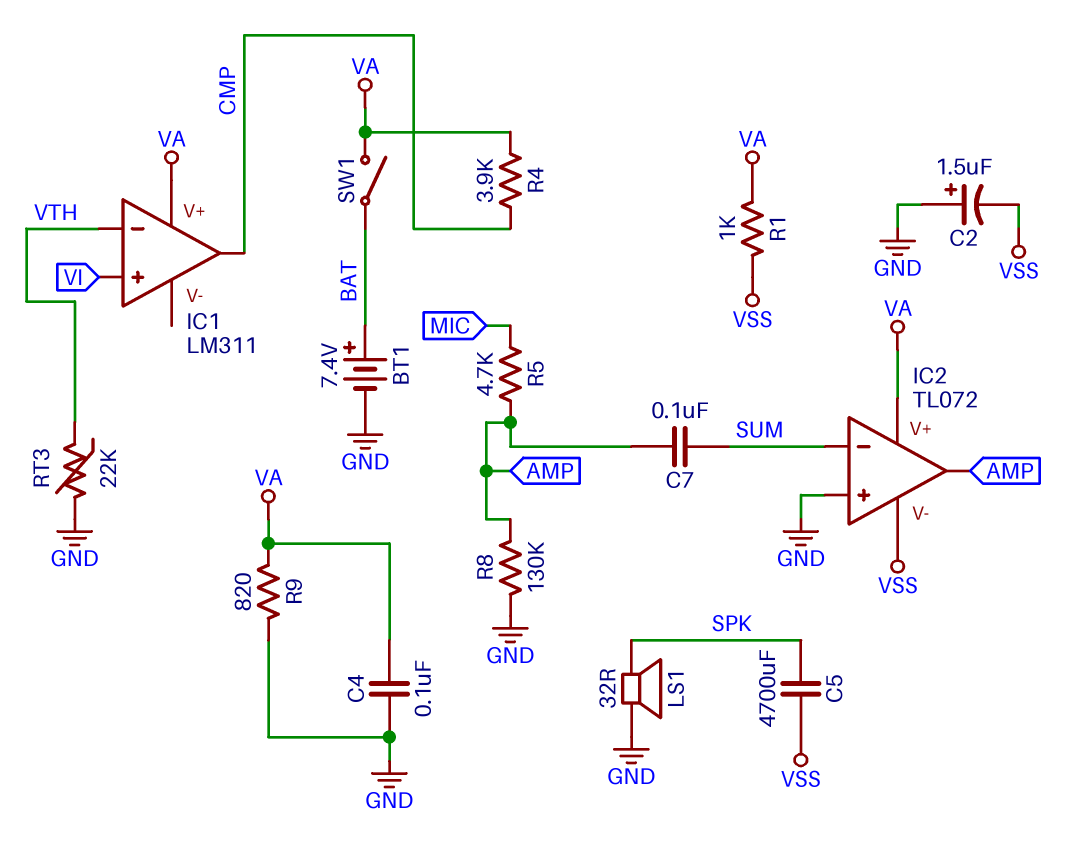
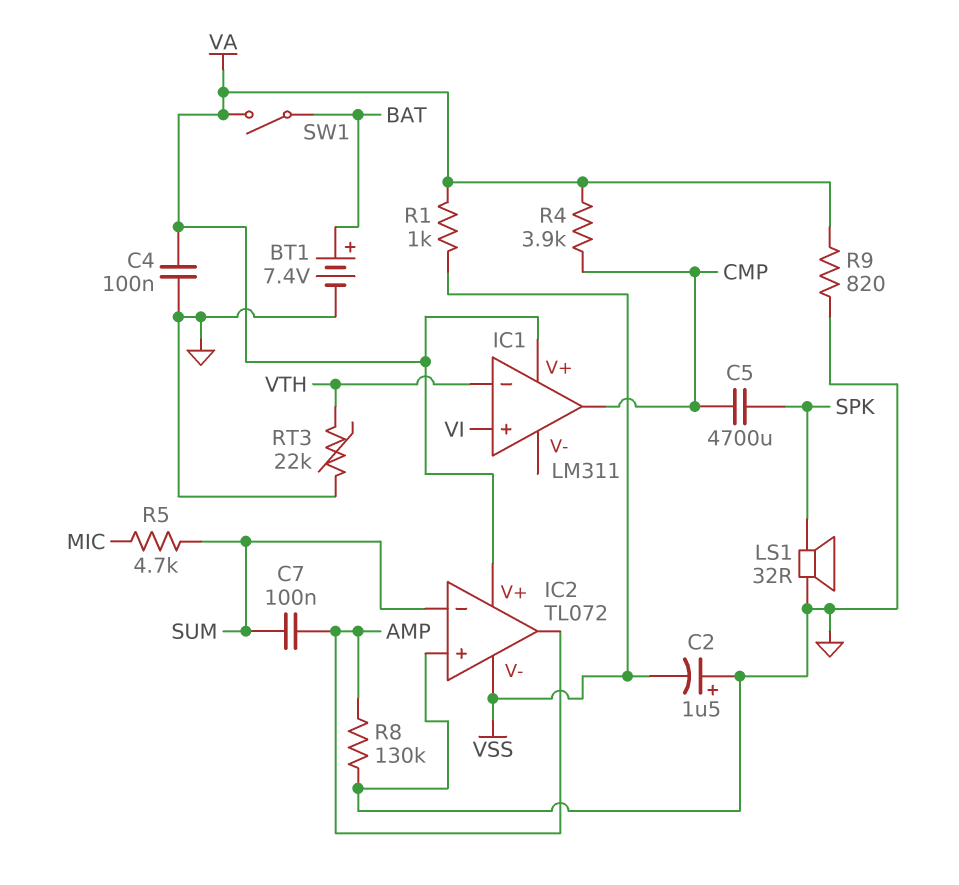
C5: 4700uF (SPK, VSS) -> 4700uF (CMP, SPK)
R5: 4.7k (AMP, MIC) -> 4.7k (MIC, SUM)

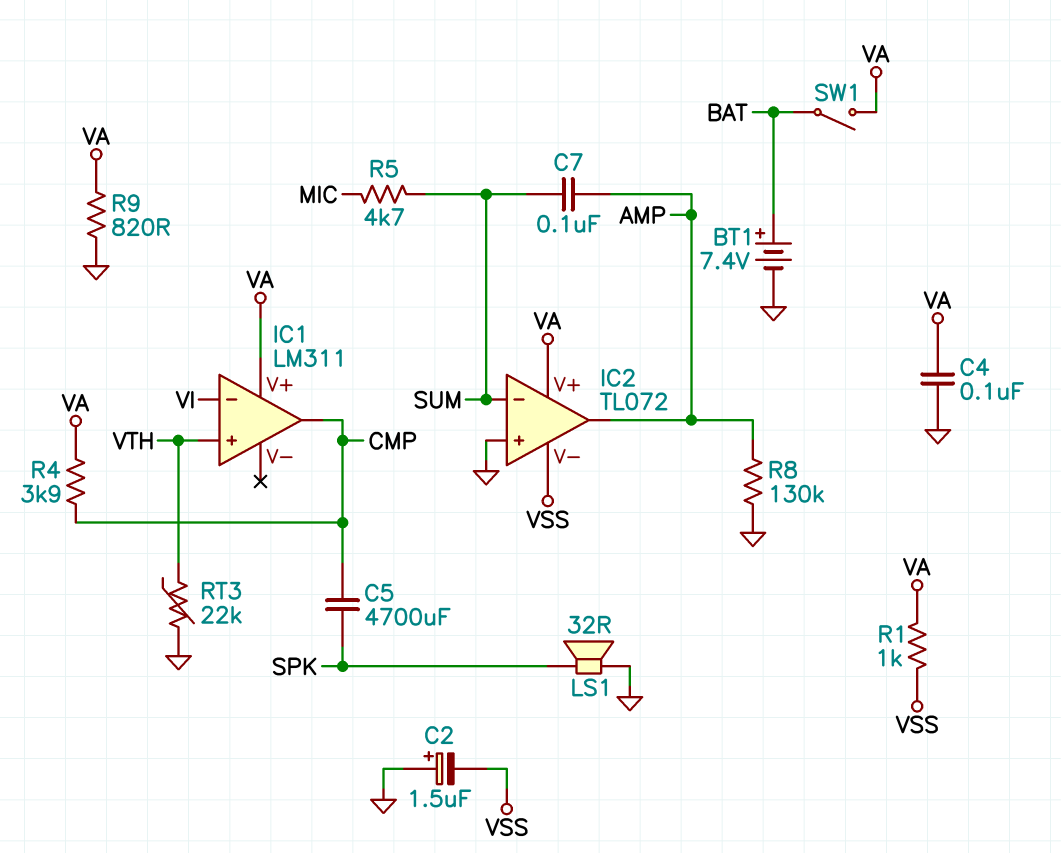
IC1 pin in+: VI -> VTH
IC1 pin in-: VTH -> VI

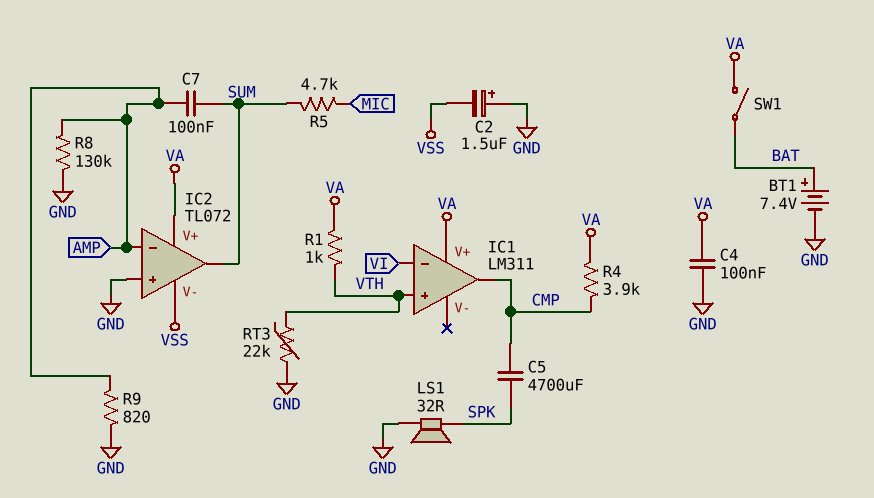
IC2 pin in-: SUM -> AMP
IC2 pin out: AMP -> SUM
R1: 1k (VA, VSS) -> 1k (VA, VTH)
R9: 820 (GND, VA) -> 820 (AMP, GND)

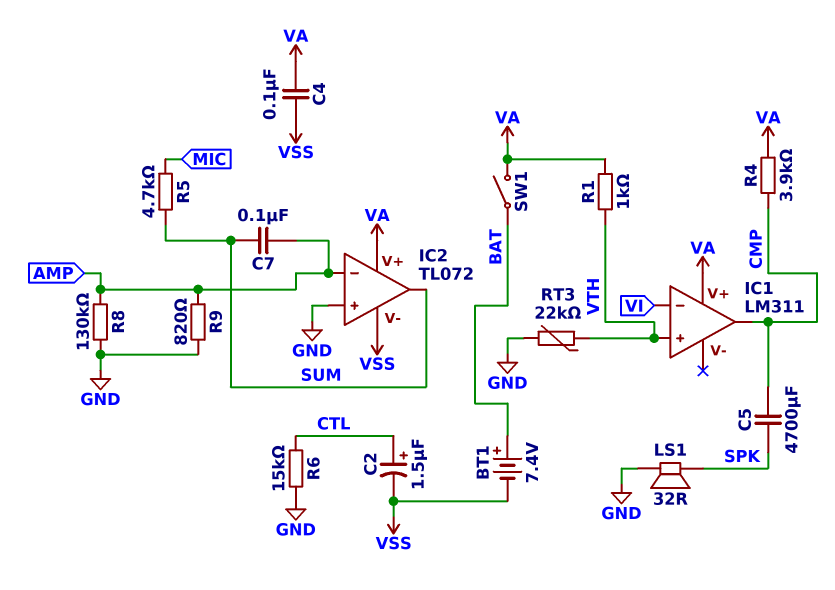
BT1: 7.4V (plus BAT, minus GND) -> 7.4V (plus BAT, minus VSS)
C2: 1.5uF (plus GND, minus VSS) -> 1.5uF (plus CTL, minus VSS)
C4: 100nF (GND, VA) -> 100nF (VA, VSS)
R6: none -> 15k (CTL, GND)

